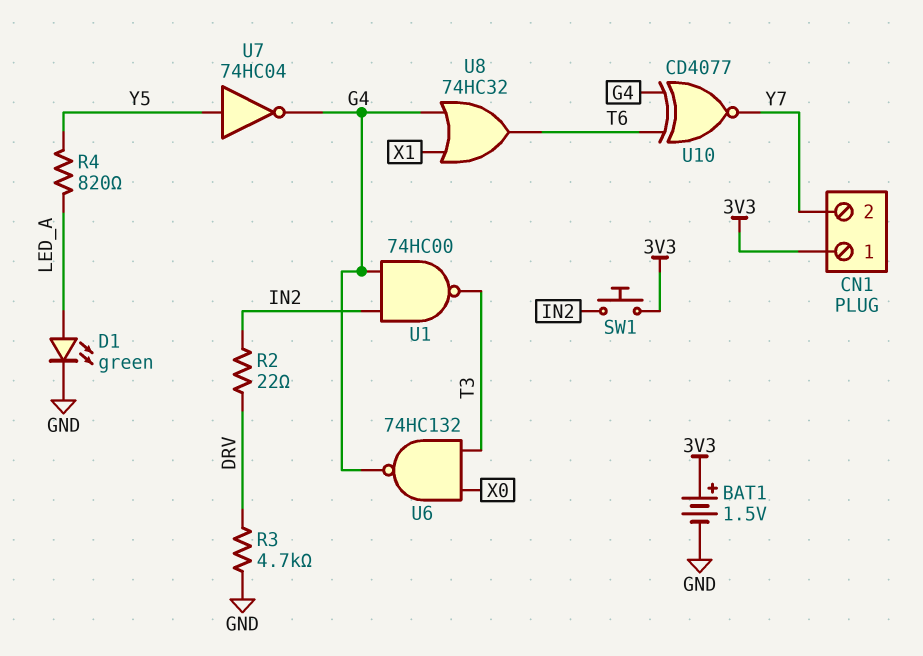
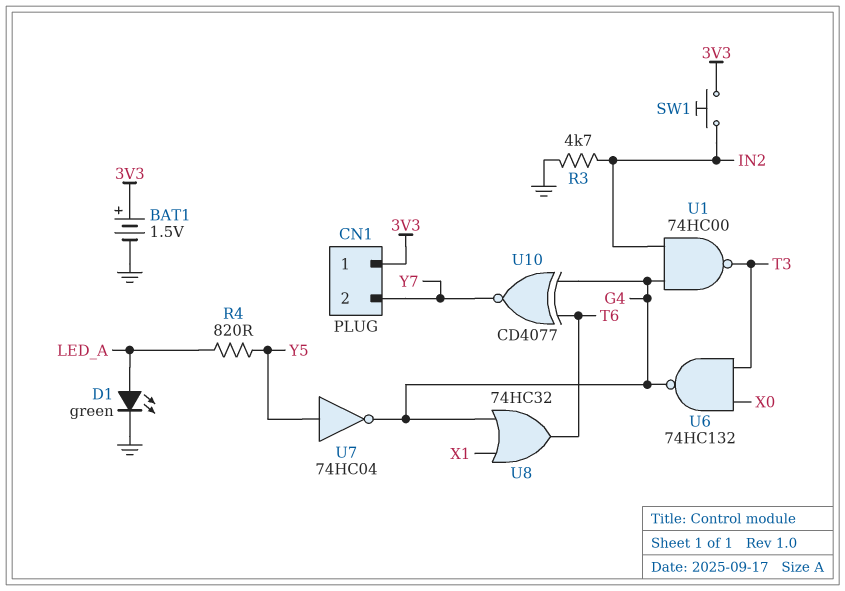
R2: 22 (DRV, IN2) -> none
R3: 4.7k (DRV, GND) -> 4.7k (GND, IN2)

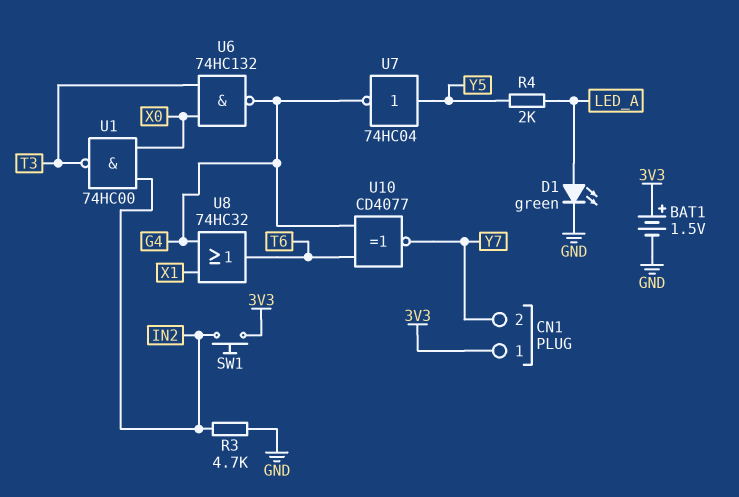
R4: 820 (LED_A, Y5) -> 2k (LED_A, Y5)
U1: NAND 74HC00 (in G4, in IN2, out T3) -> NAND 74HC00 (in IN2, in X0, out T3)

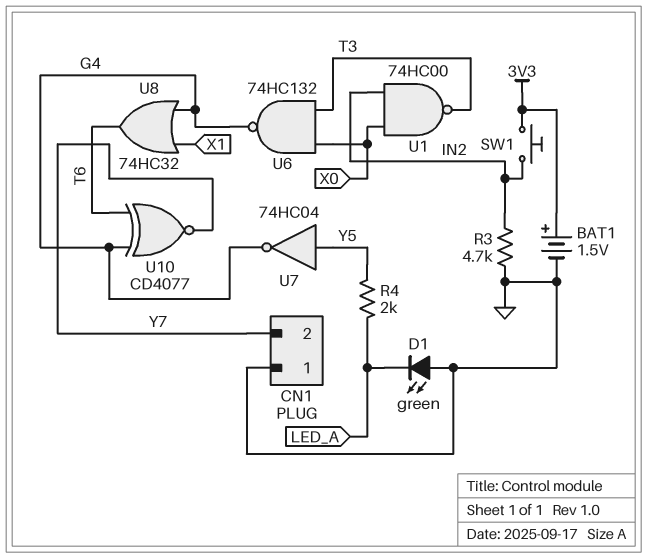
CN1 pin 1: 3V3 -> GND
D1: LED green (A LED_A, K GND) -> LED green (A GND, K LED_A)

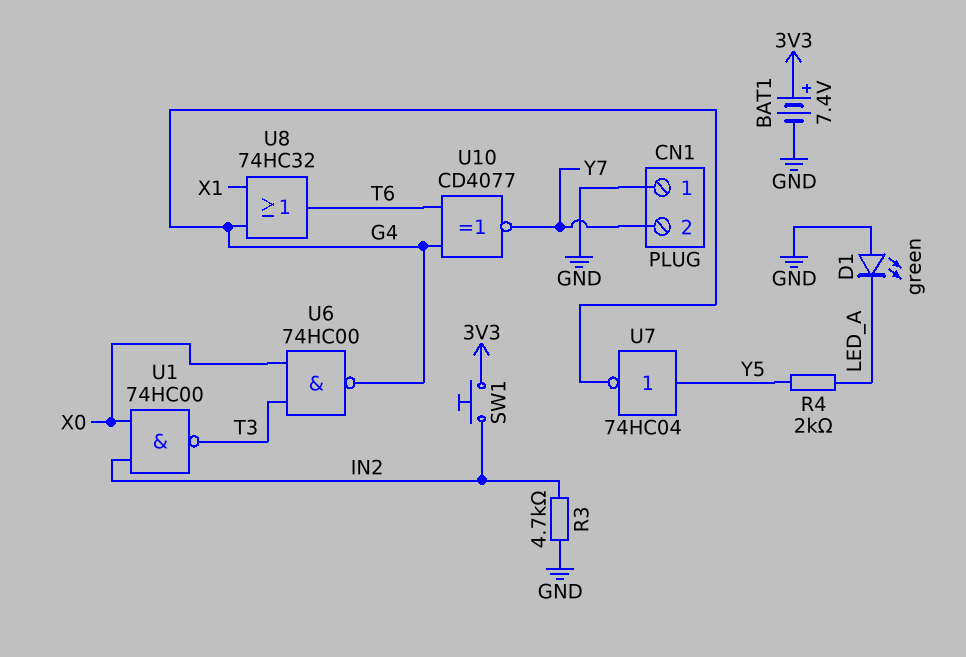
BAT1: 1.5V (plus 3V3, minus GND) -> 7.4V (plus 3V3, minus GND)
U6: NAND 74HC132 (in T3, in X0, out G4) -> NAND 74HC00 (in T3, in X0, out G4)

